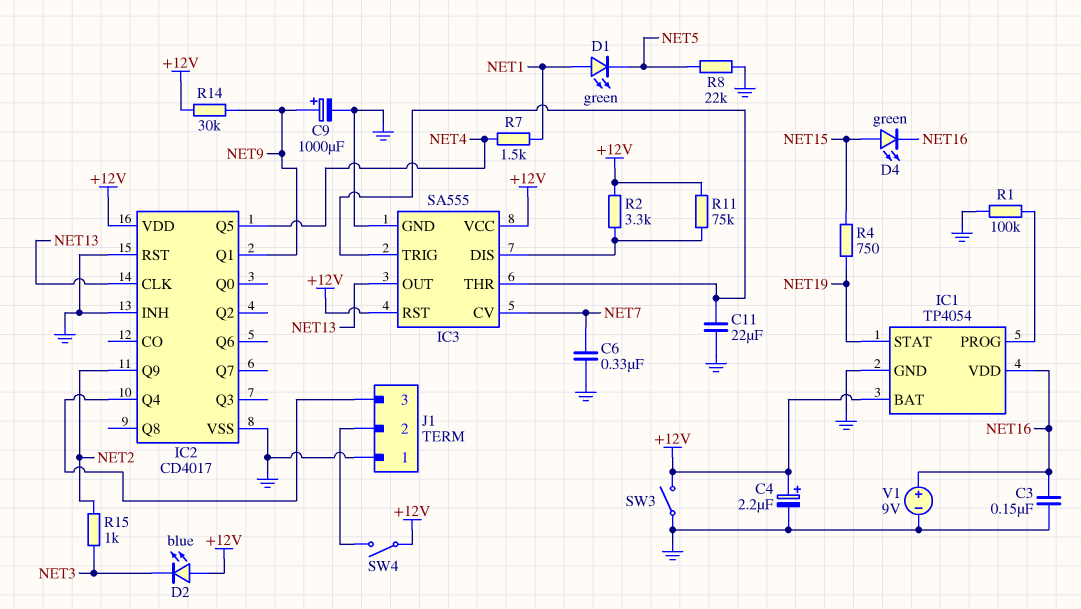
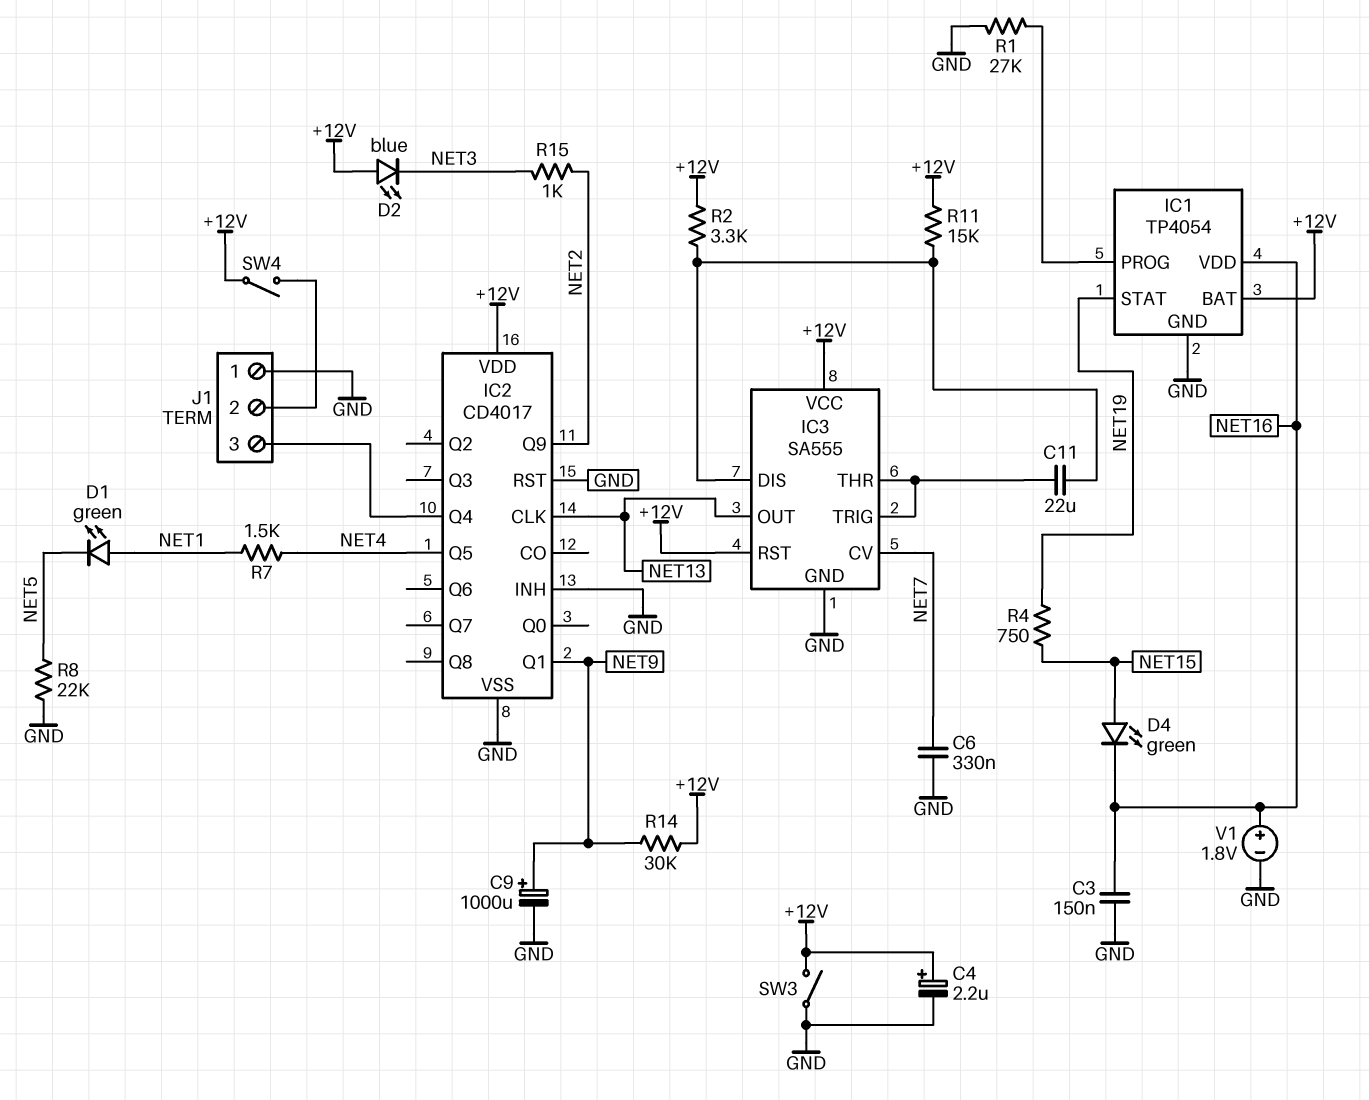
C11: 22uF (GND, IC3/THR) -> 22uF (IC3/DIS, IC3/THR)
R1: 100k (GND, IC1/PROG) -> 27k (GND, IC1/PROG)
R11: 75k (+12V, IC3/DIS) -> 15k (+12V, IC3/DIS)
V1: 9V (plus NET16, minus GND) -> 1.8V (plus NET16, minus GND)

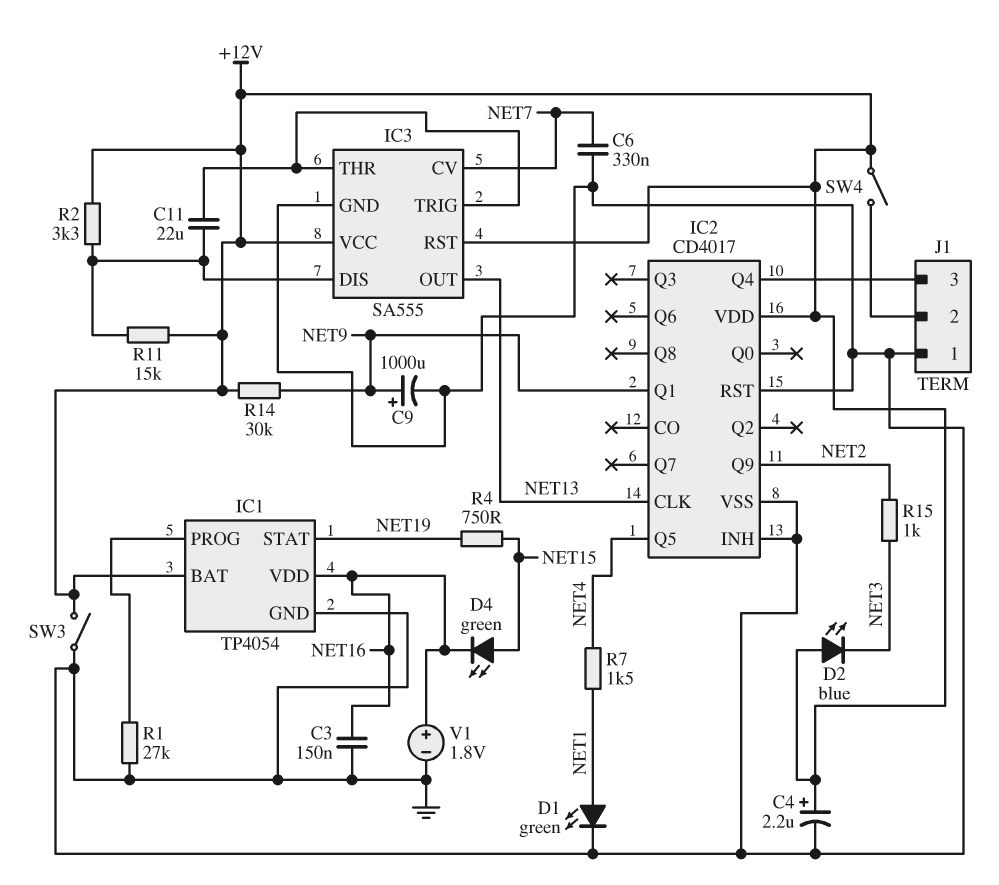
D1: LED green (A NET1, K NET5) -> LED green (A NET1, K GND)
R8: 22k (GND, NET5) -> none

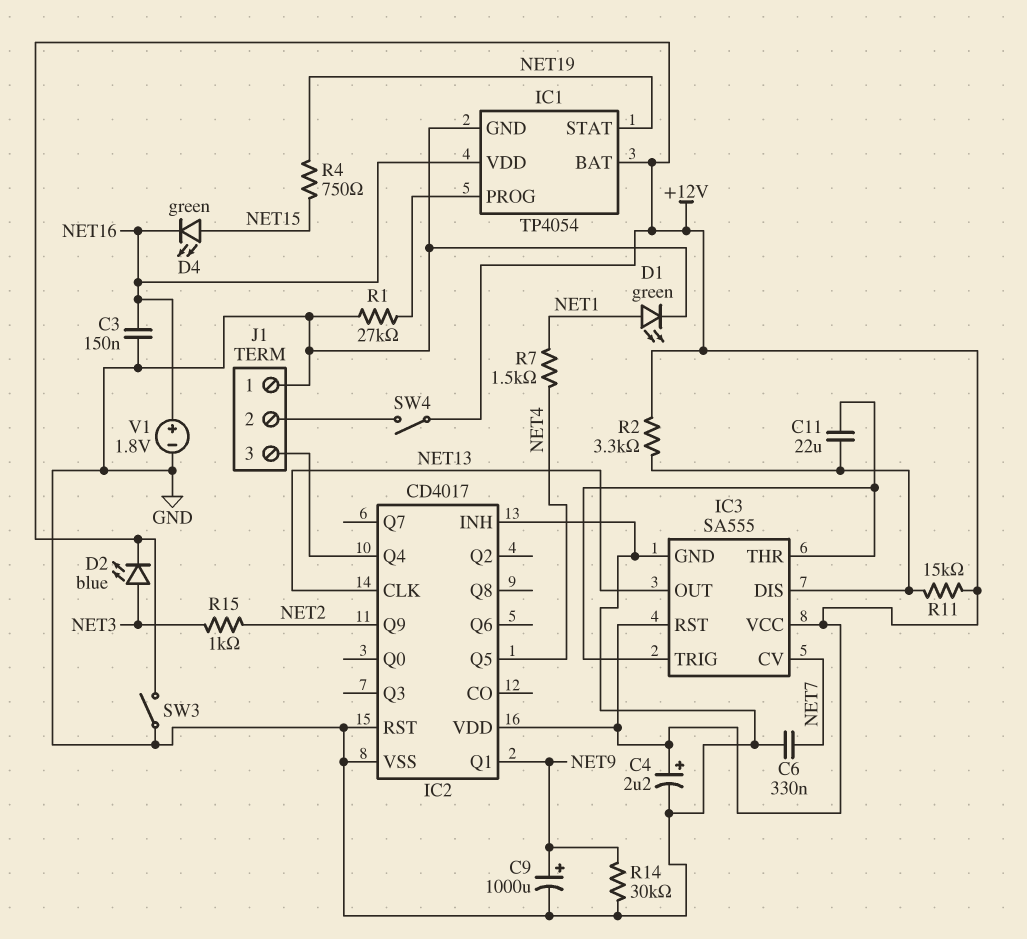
D2: LED blue (A +12V, K NET3) -> LED blue (A NET3, K +12V)
R14: 30k (+12V, NET9) -> 30k (GND, NET9)

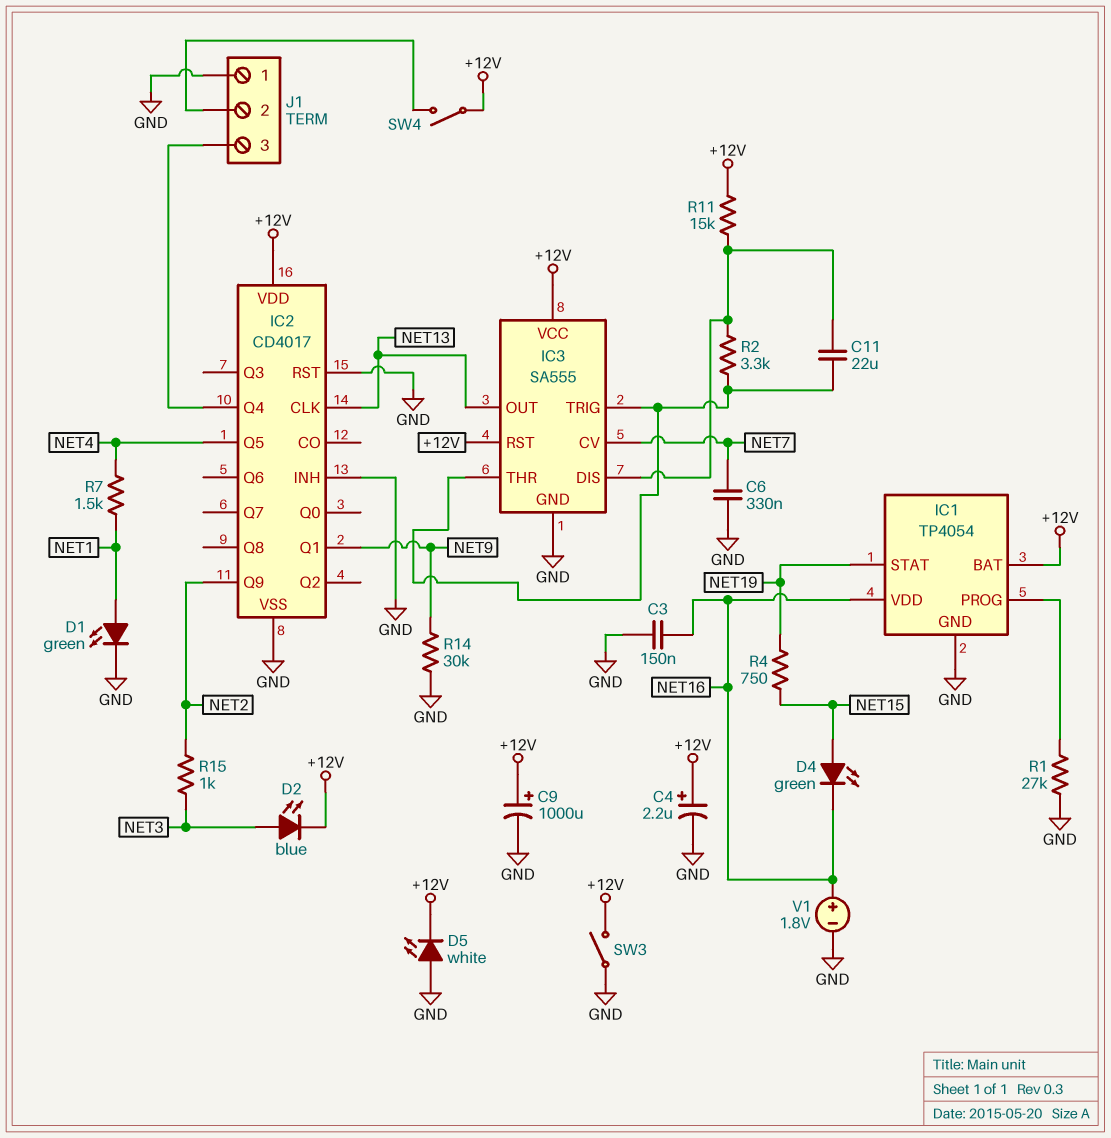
C9: 1000uF (plus NET9, minus GND) -> 1000uF (plus +12V, minus GND)
D5: none -> LED white (A GND, K +12V)
R2: 3.3k (+12V, IC3/DIS) -> 3.3k (IC3/DIS, IC3/THR)

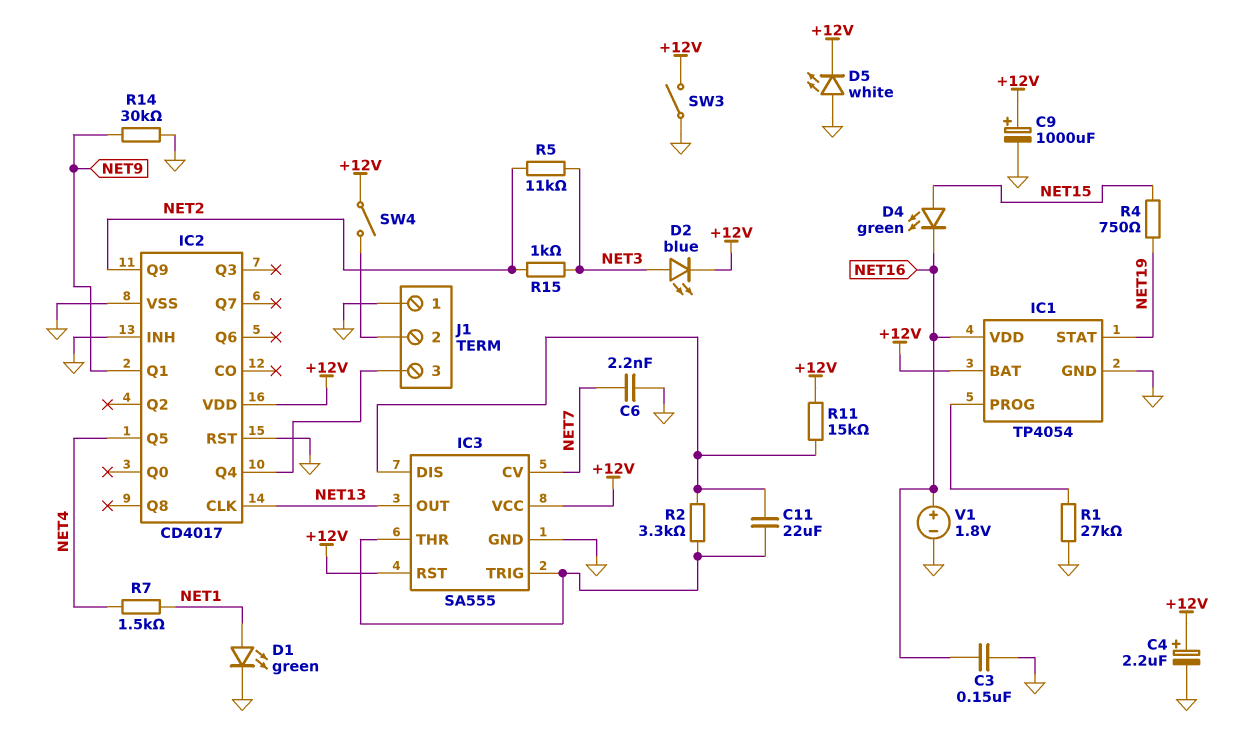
C6: 330nF (GND, NET7) -> 2.2nF (GND, NET7)
R5: none -> 11k (NET2, NET3)

